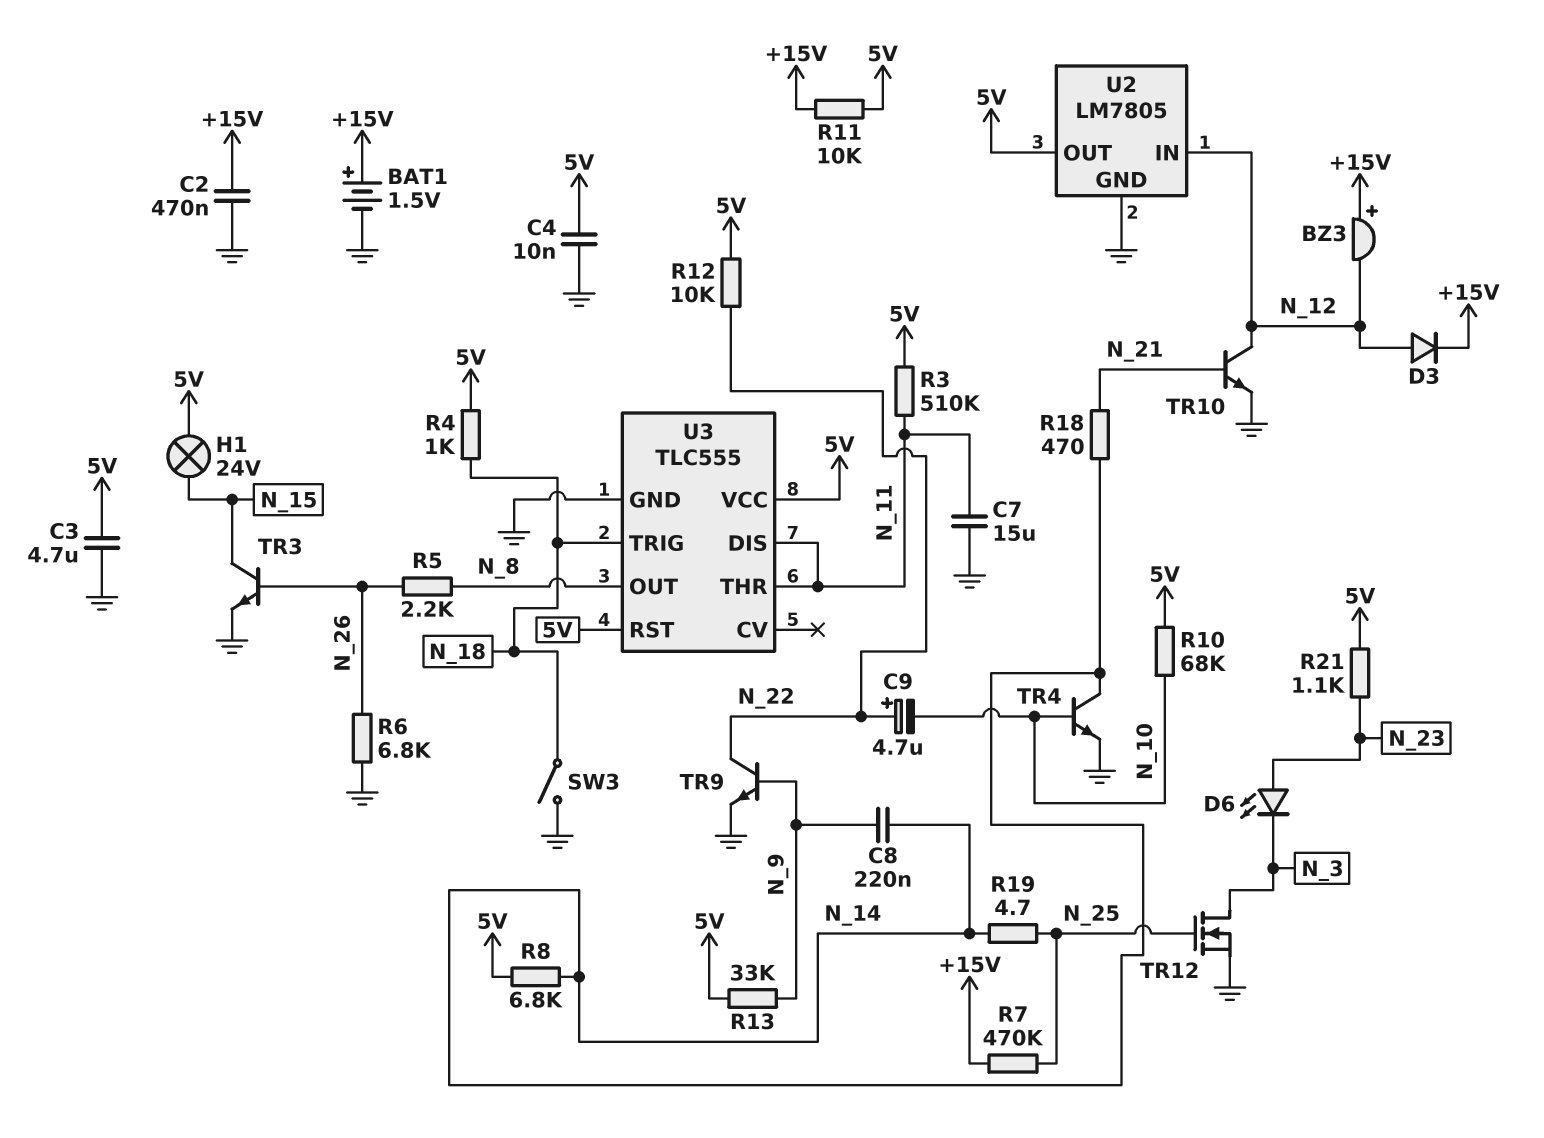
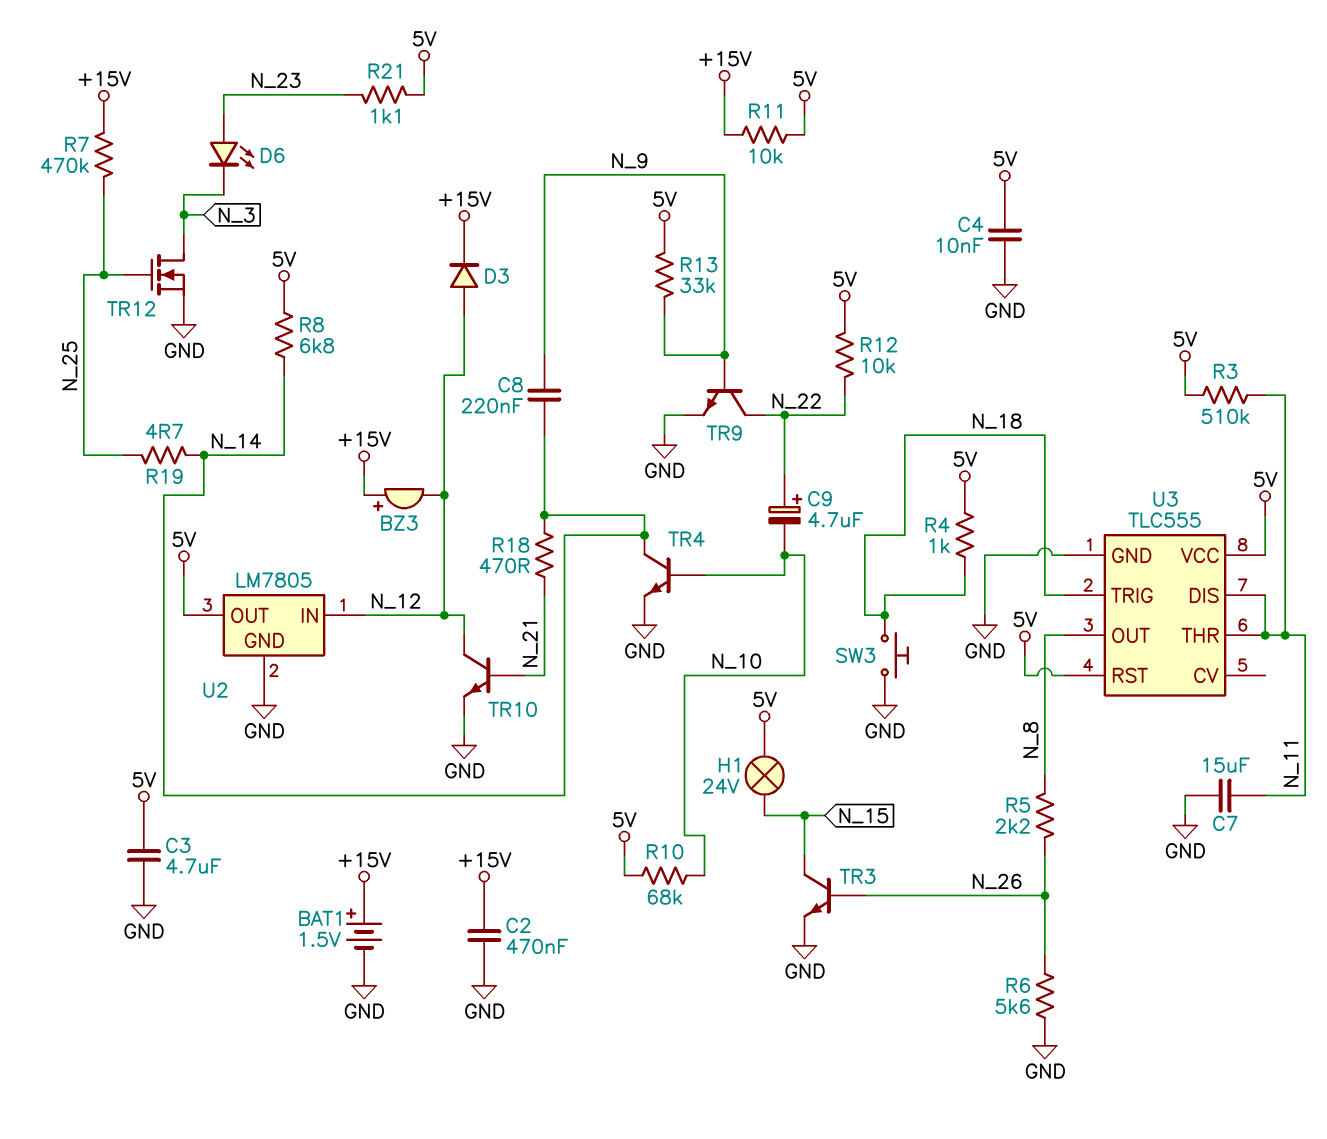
R6: 6.8k (GND, N_26) -> 5.6k (GND, N_26)
SW3: switch (GND, N_18) -> button (GND, N_18)

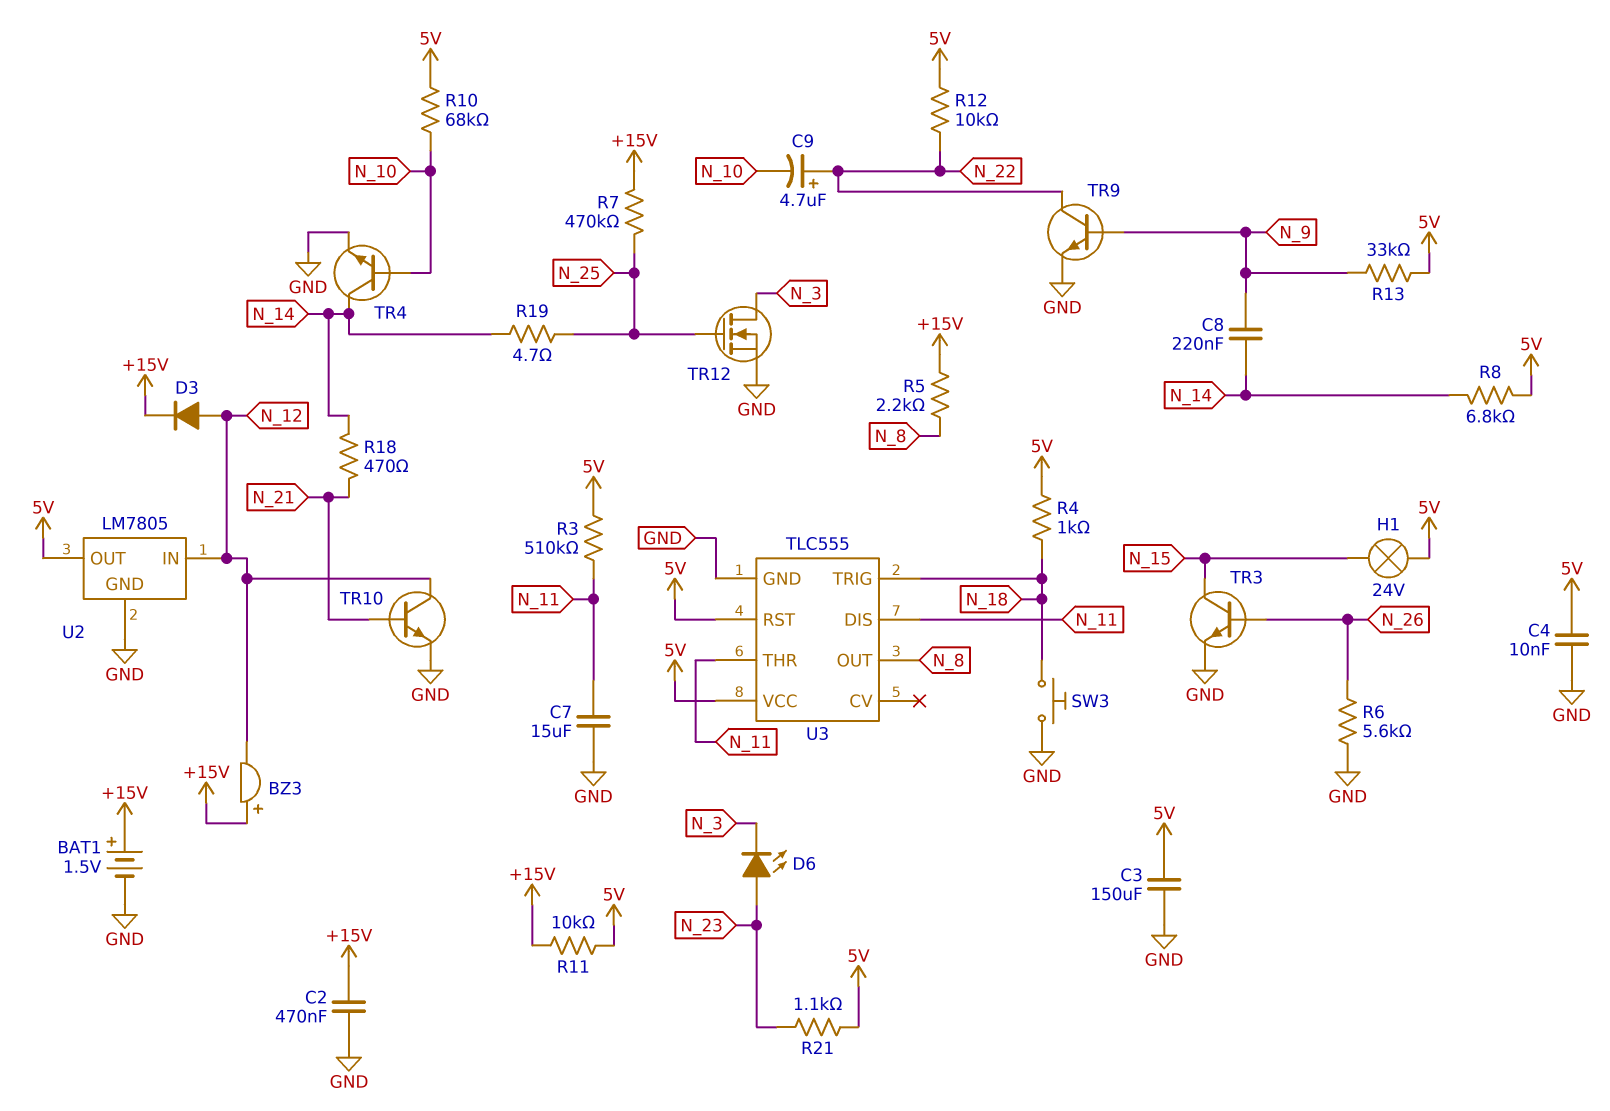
C3: 4.7uF (5V, GND) -> 150uF (5V, GND)
R5: 2.2k (N_8, N_26) -> 2.2k (+15V, N_8)

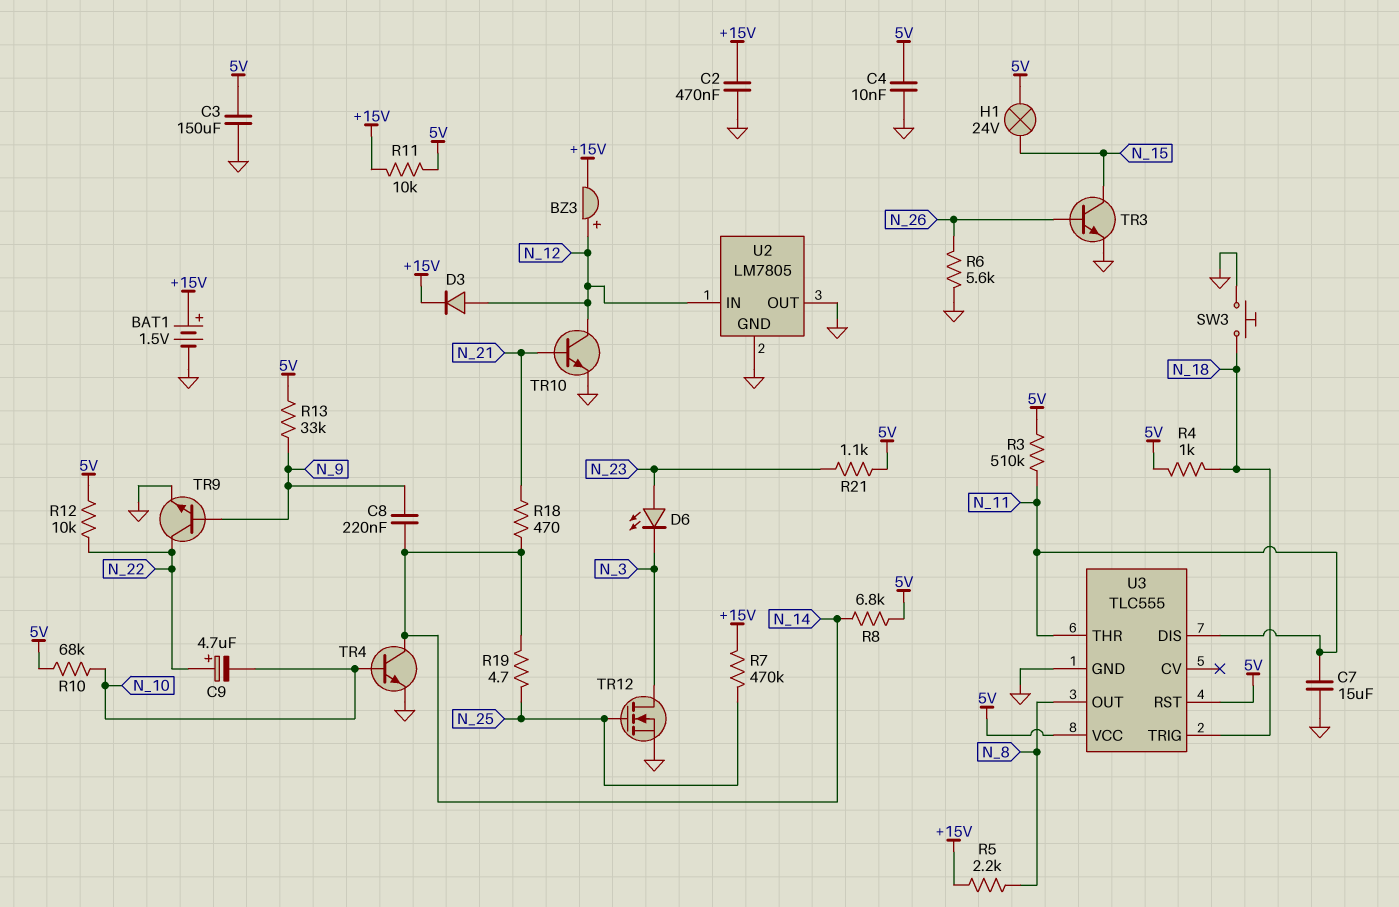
BZ3: buzzer (plus +15V, minus N_12) -> buzzer (plus N_12, minus +15V)
U2 pin OUT: 5V -> GND

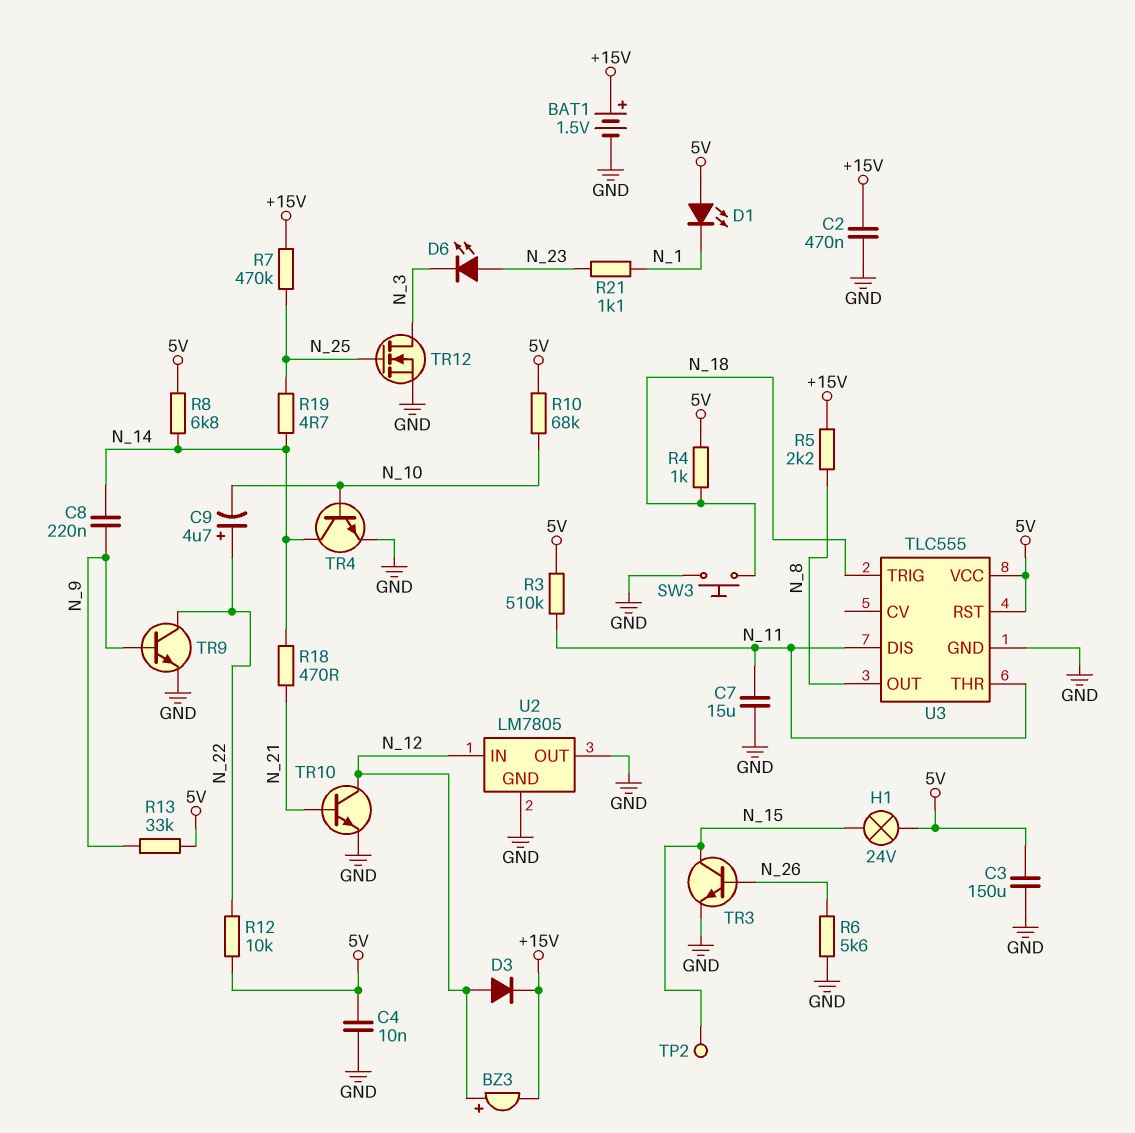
D1: none -> LED (A 5V, K N_1)
R11: 10k (+15V, 5V) -> none
R21: 1.1k (5V, N_23) -> 1.1k (N_1, N_23)
TP2: none -> test point (N_15)

